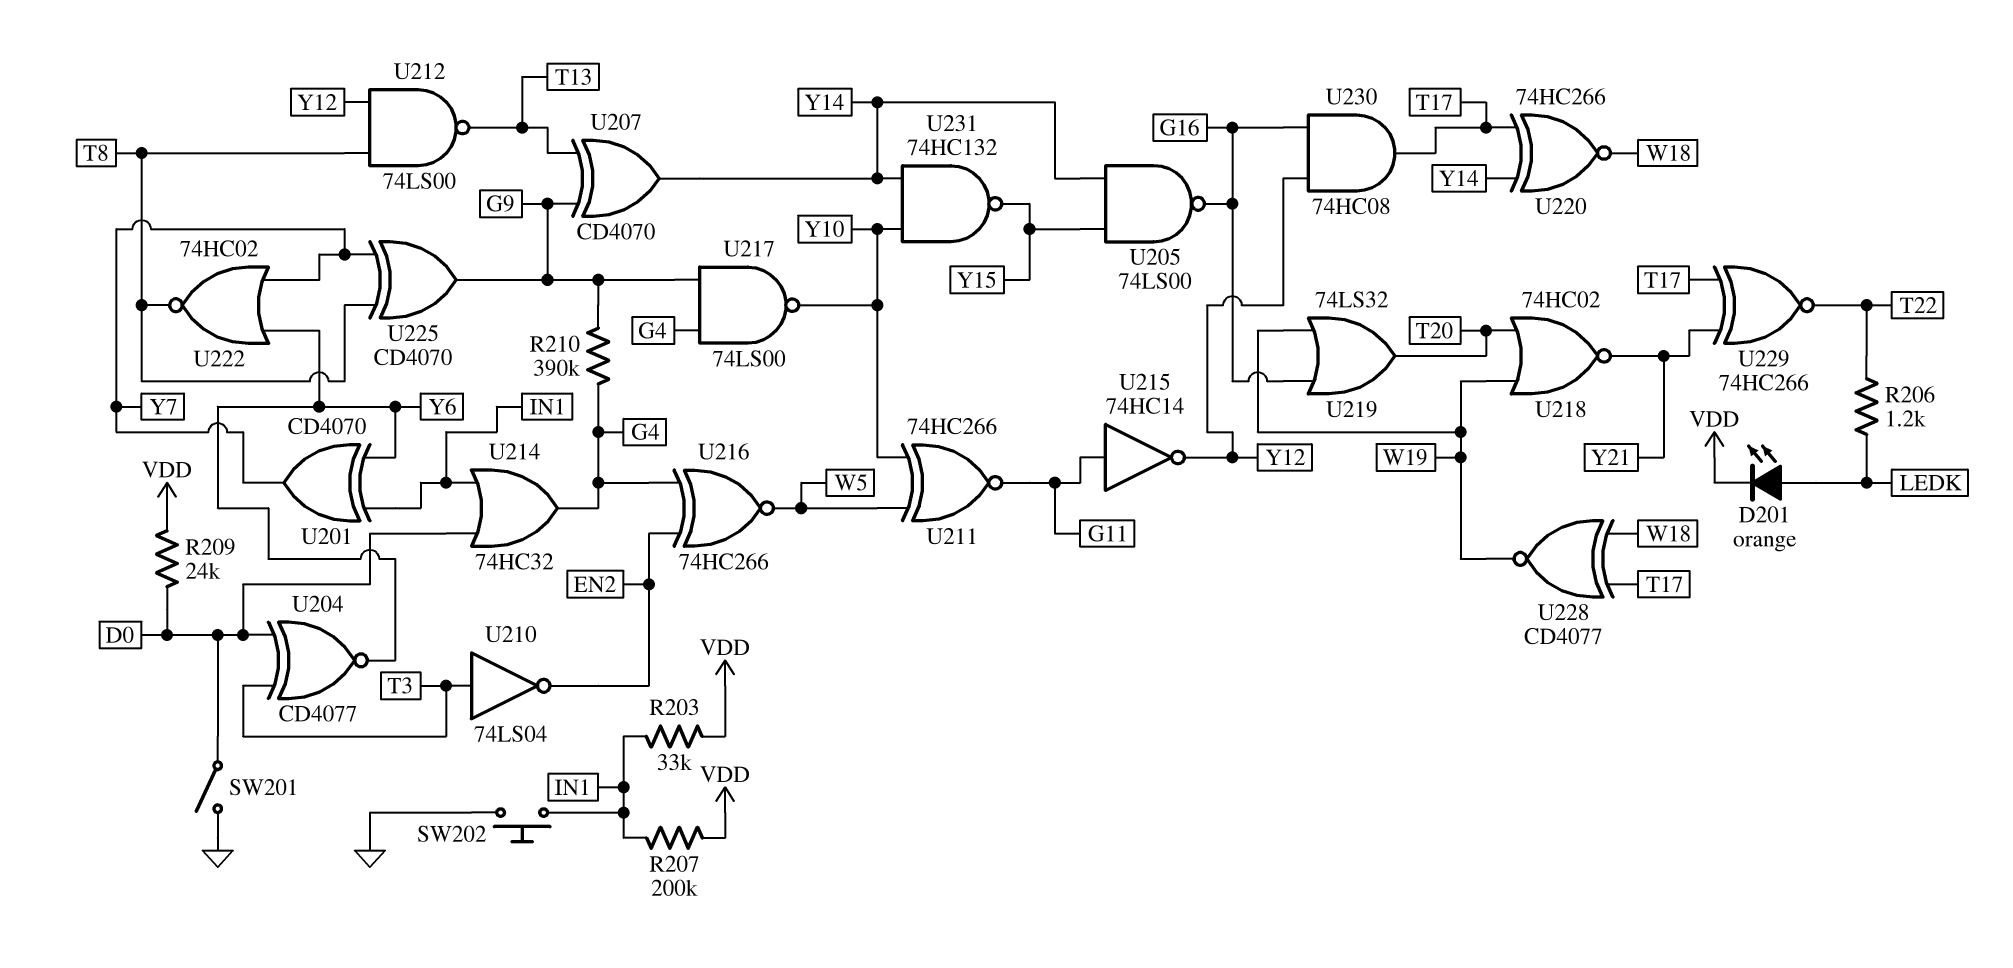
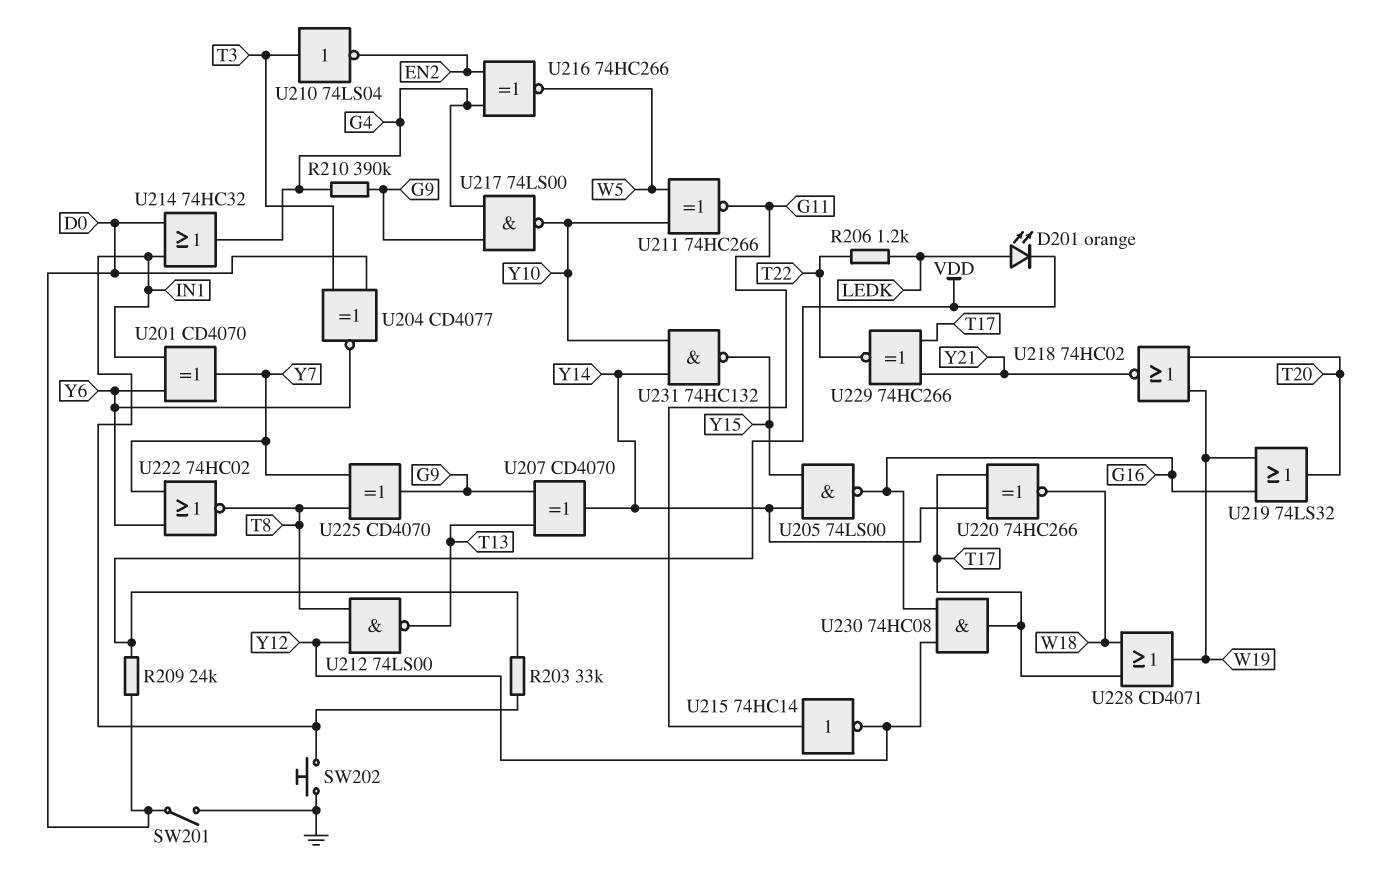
R207: 200k (IN1, VDD) -> none
U228: XNOR CD4077 (in T17, in W18, out W19) -> OR CD4071 (in T17, in W18, out W19)

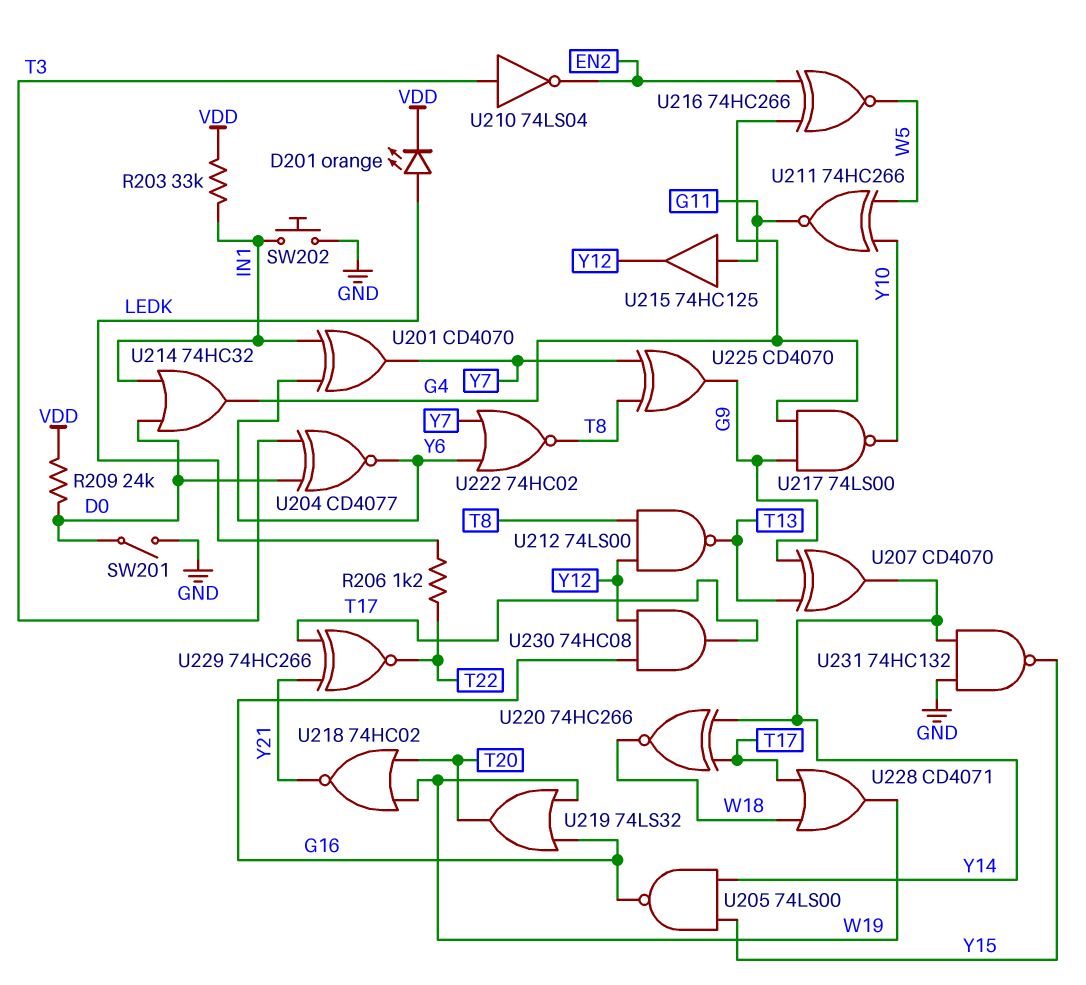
R210: 390k (G4, G9) -> none
U215: NOT 74HC14 (in G11, out Y12) -> buffer 74HC125 (in G11, out Y12)
U231: NAND 74HC132 (in Y10, in Y14, out Y15) -> NAND 74HC132 (in GND, in Y14, out Y15)

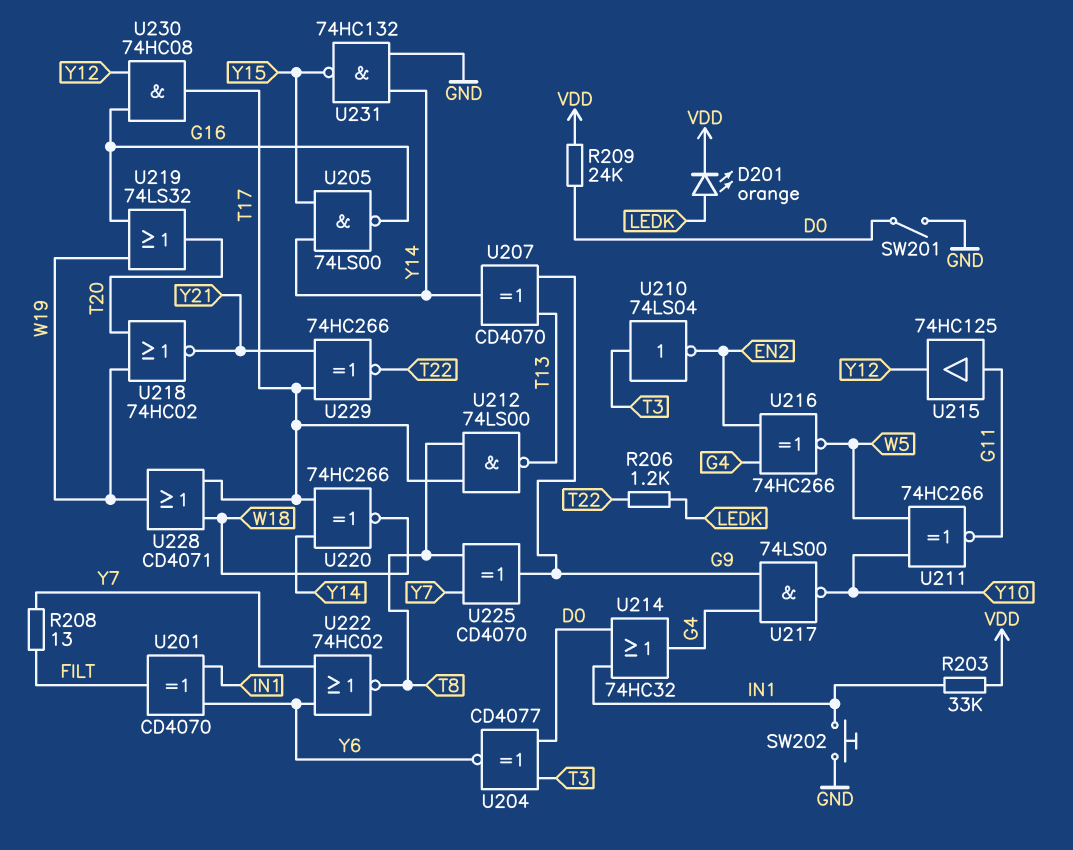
R208: none -> 13 (FILT, Y7)
U201: XOR CD4070 (in IN1, in Y6, out Y7) -> XOR CD4070 (in IN1, in Y6, out FILT)
U212: NAND 74LS00 (in T8, in Y12, out T13) -> NAND 74LS00 (in T8, in T17, out T13)

